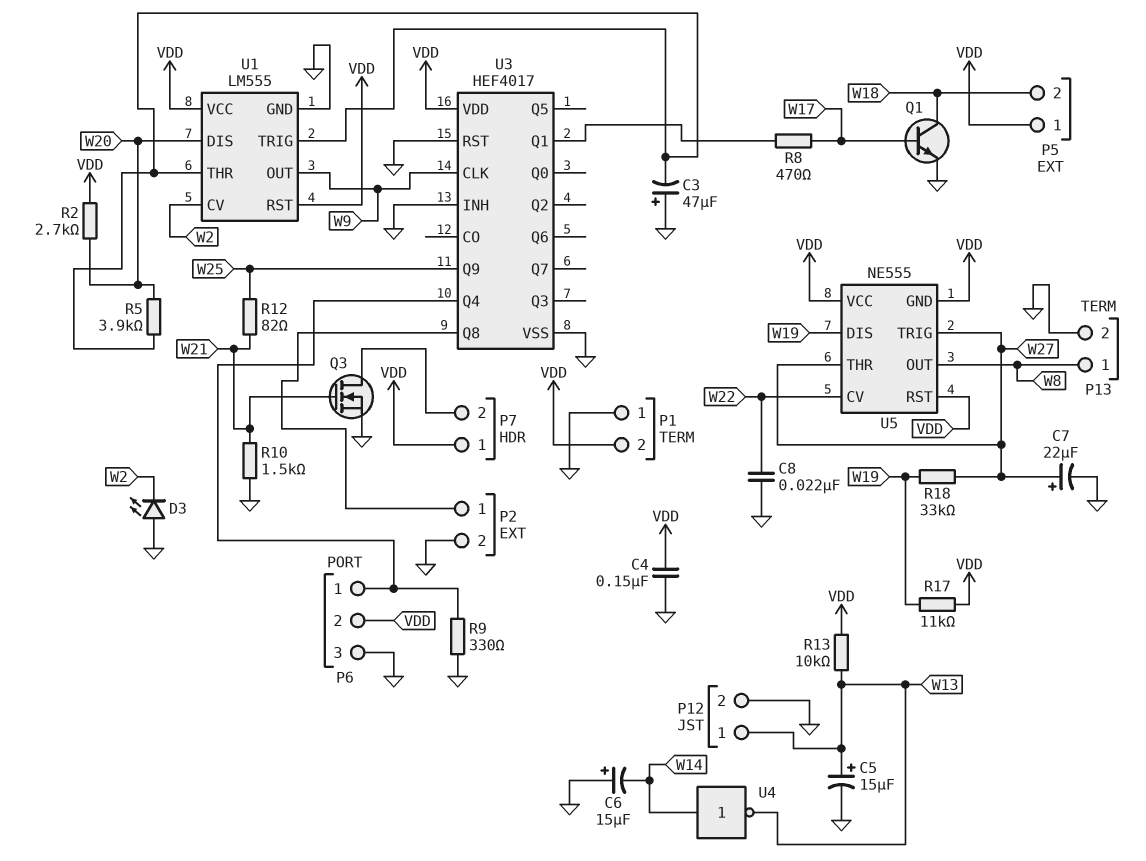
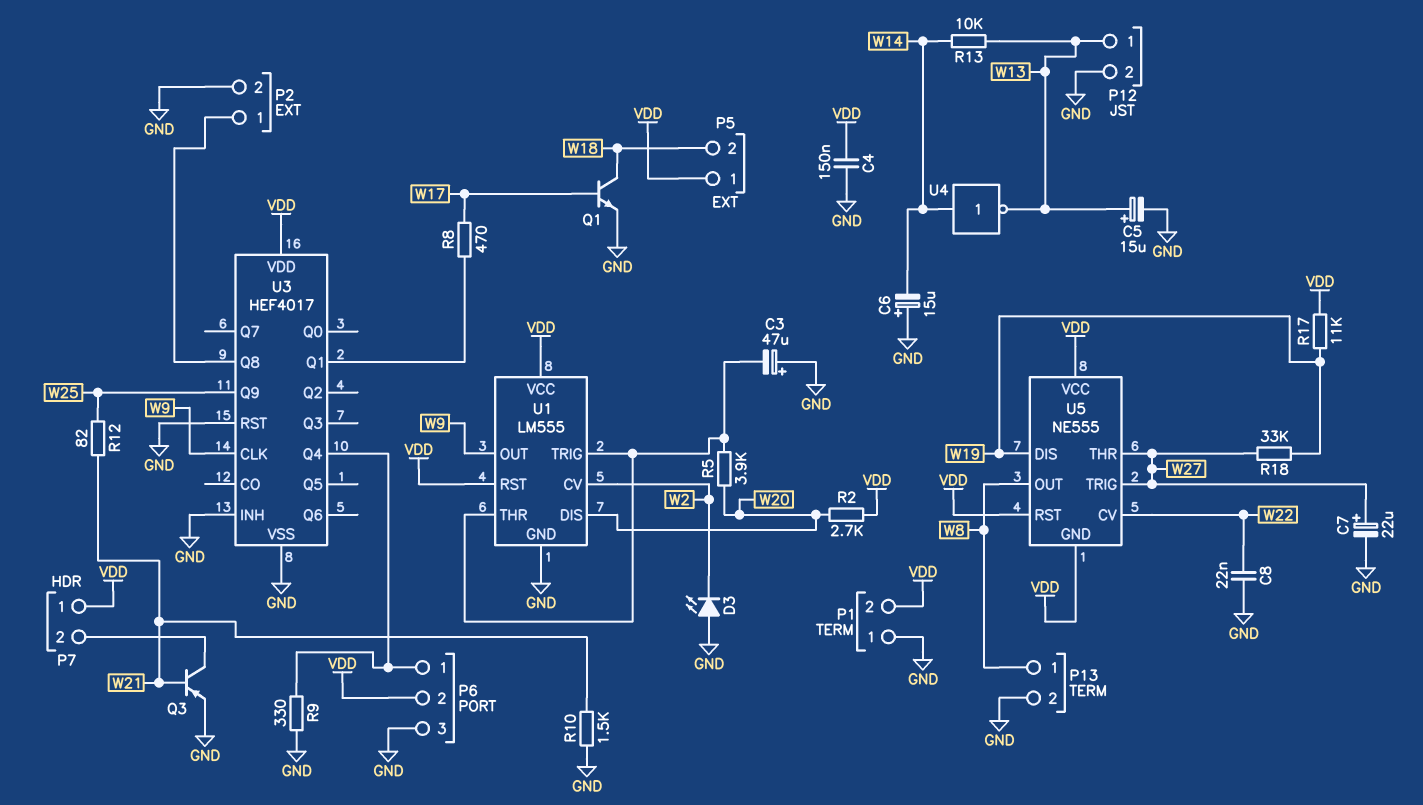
Q3: NMOS (G W21, D P7/2, S GND) -> PNP (B W21, C P7/2, E GND)
R13: 10k (VDD, W13) -> 10k (W13, W14)

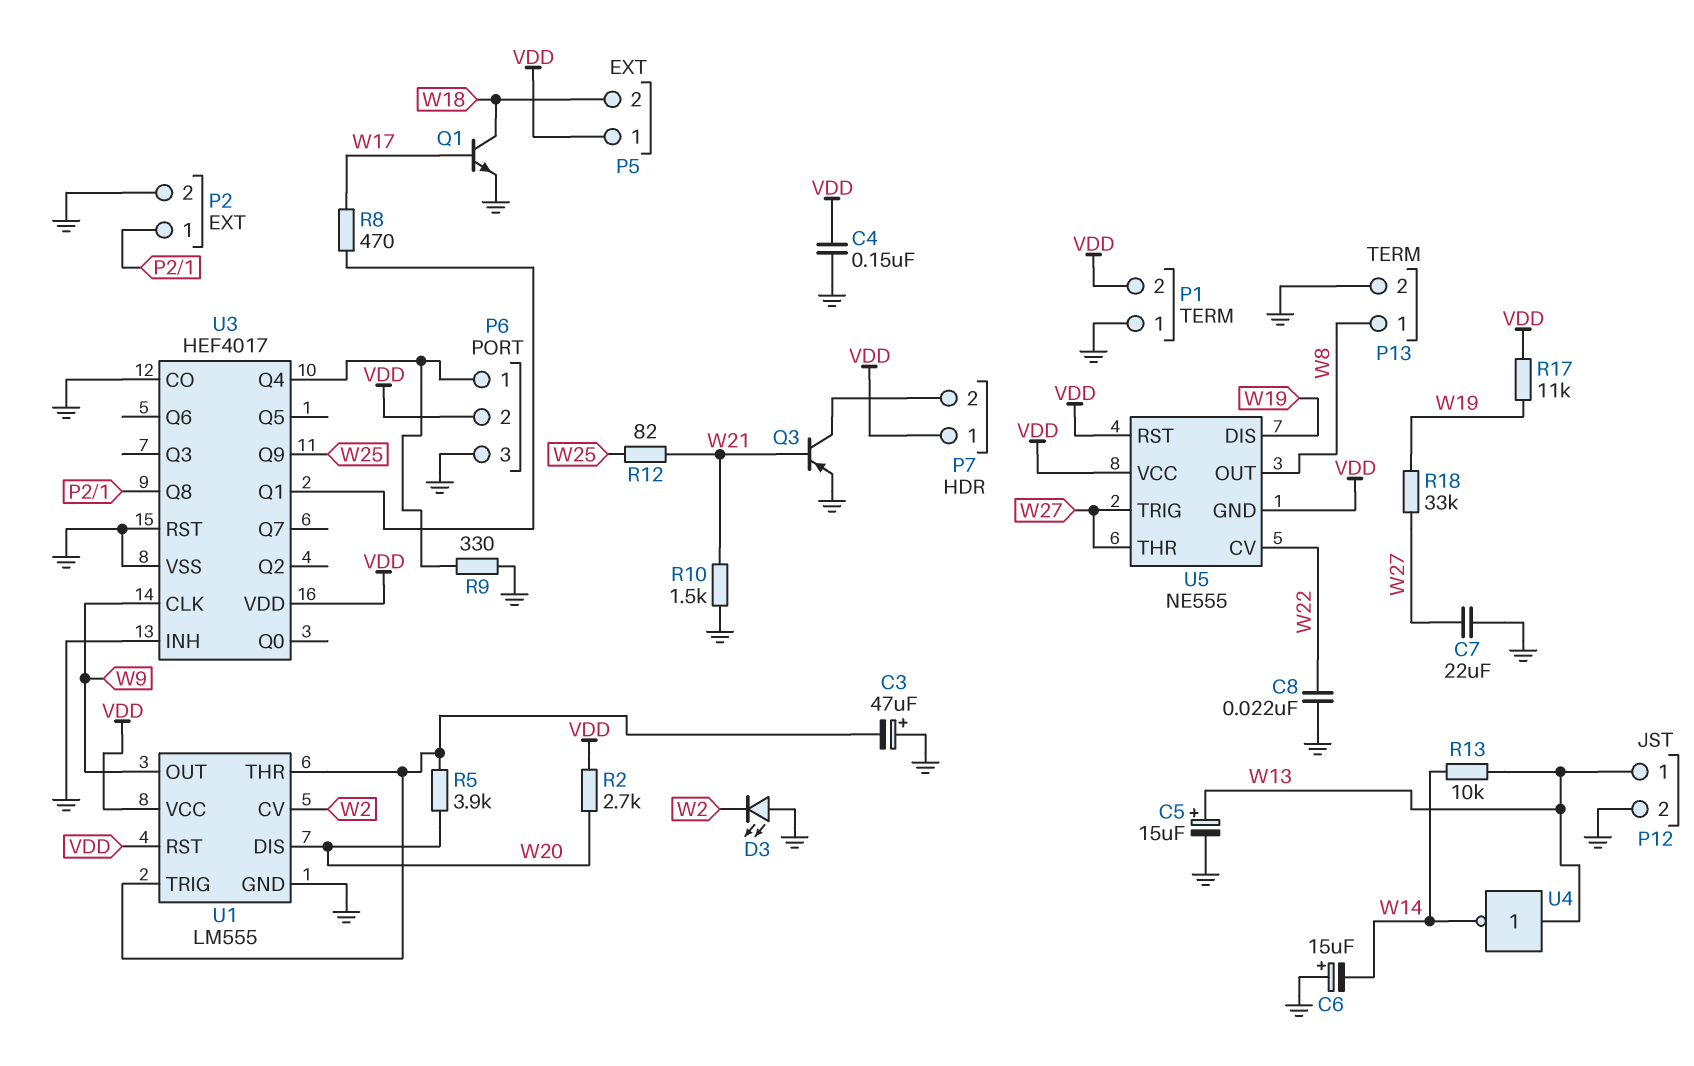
C7: 22uF (plus W27, minus GND) -> 22uF (GND, W27)
U3 pin CO: none -> GND
U4: NOT (in W14, out W13) -> NOT (in W13, out W14)

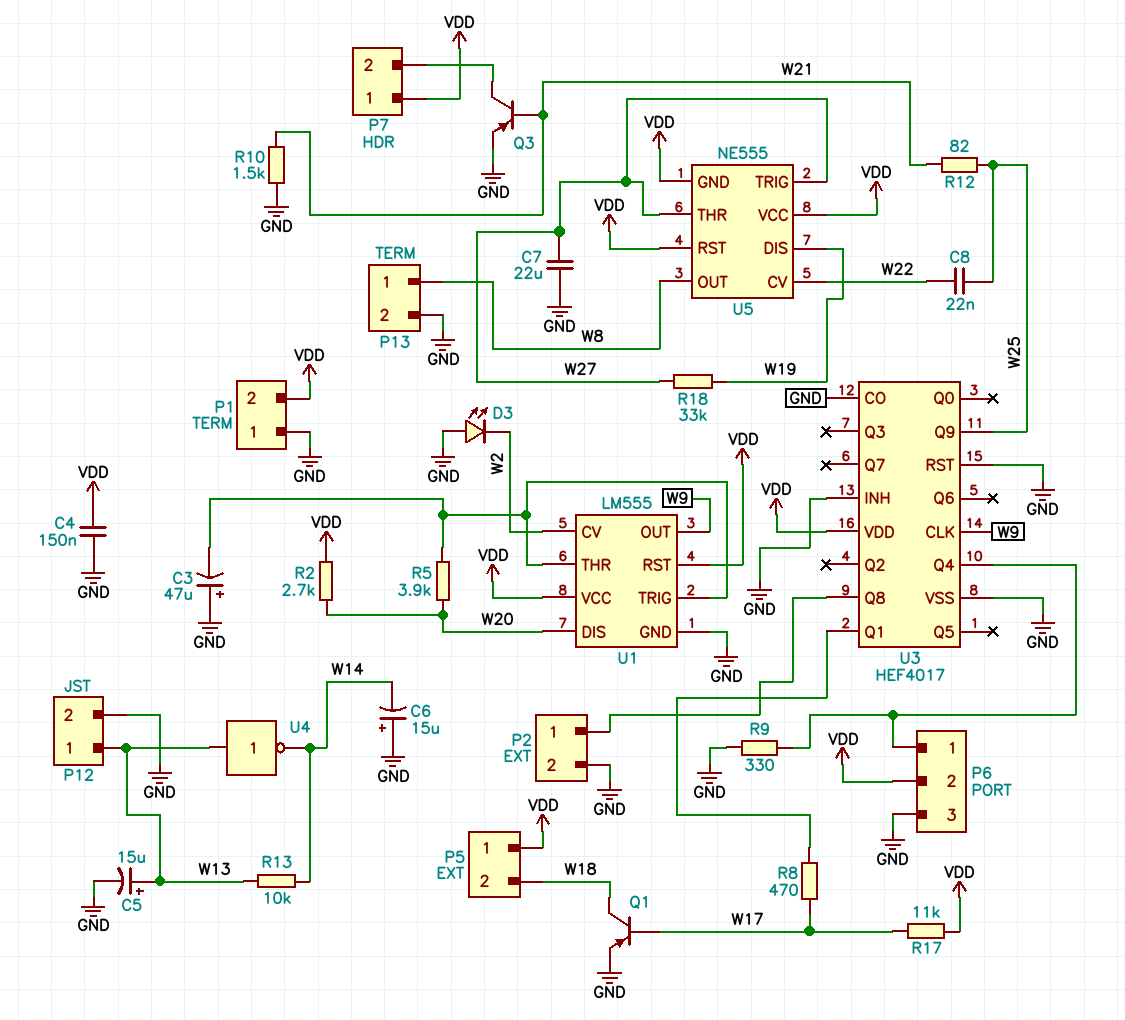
C8: 22nF (GND, W22) -> 22nF (W22, W25)
Q1: NPN (B W17, C W18, E GND) -> PNP (B W17, C W18, E GND)
R17: 11k (VDD, W19) -> 11k (VDD, W17)

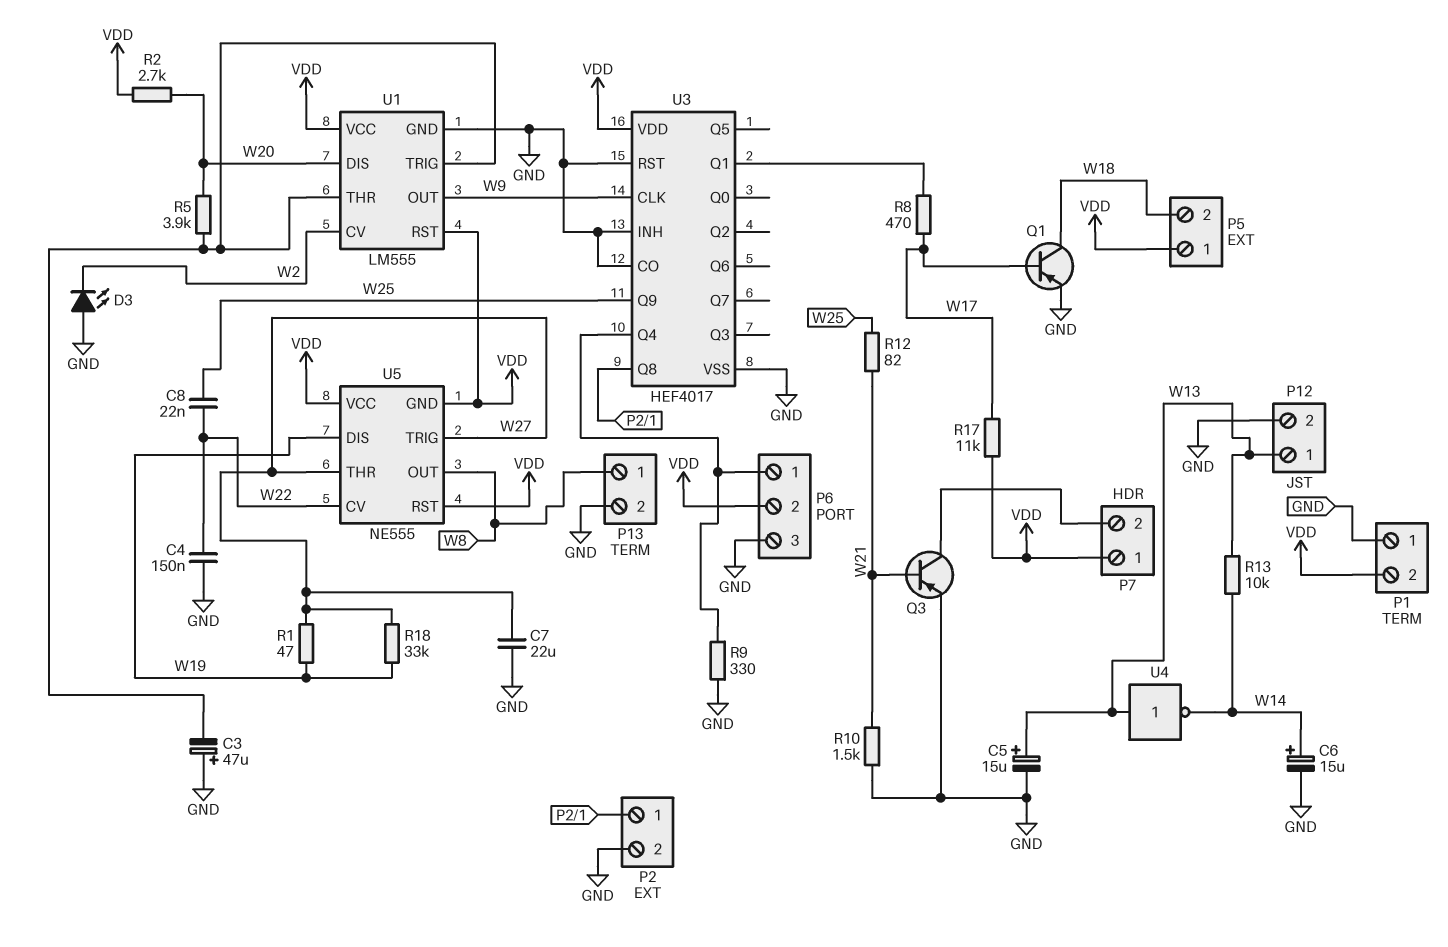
C4: 150nF (GND, VDD) -> 150nF (GND, W22)
C6: 15uF (plus GND, minus W14) -> 15uF (plus W14, minus GND)
R1: none -> 47 (W19, W27)

